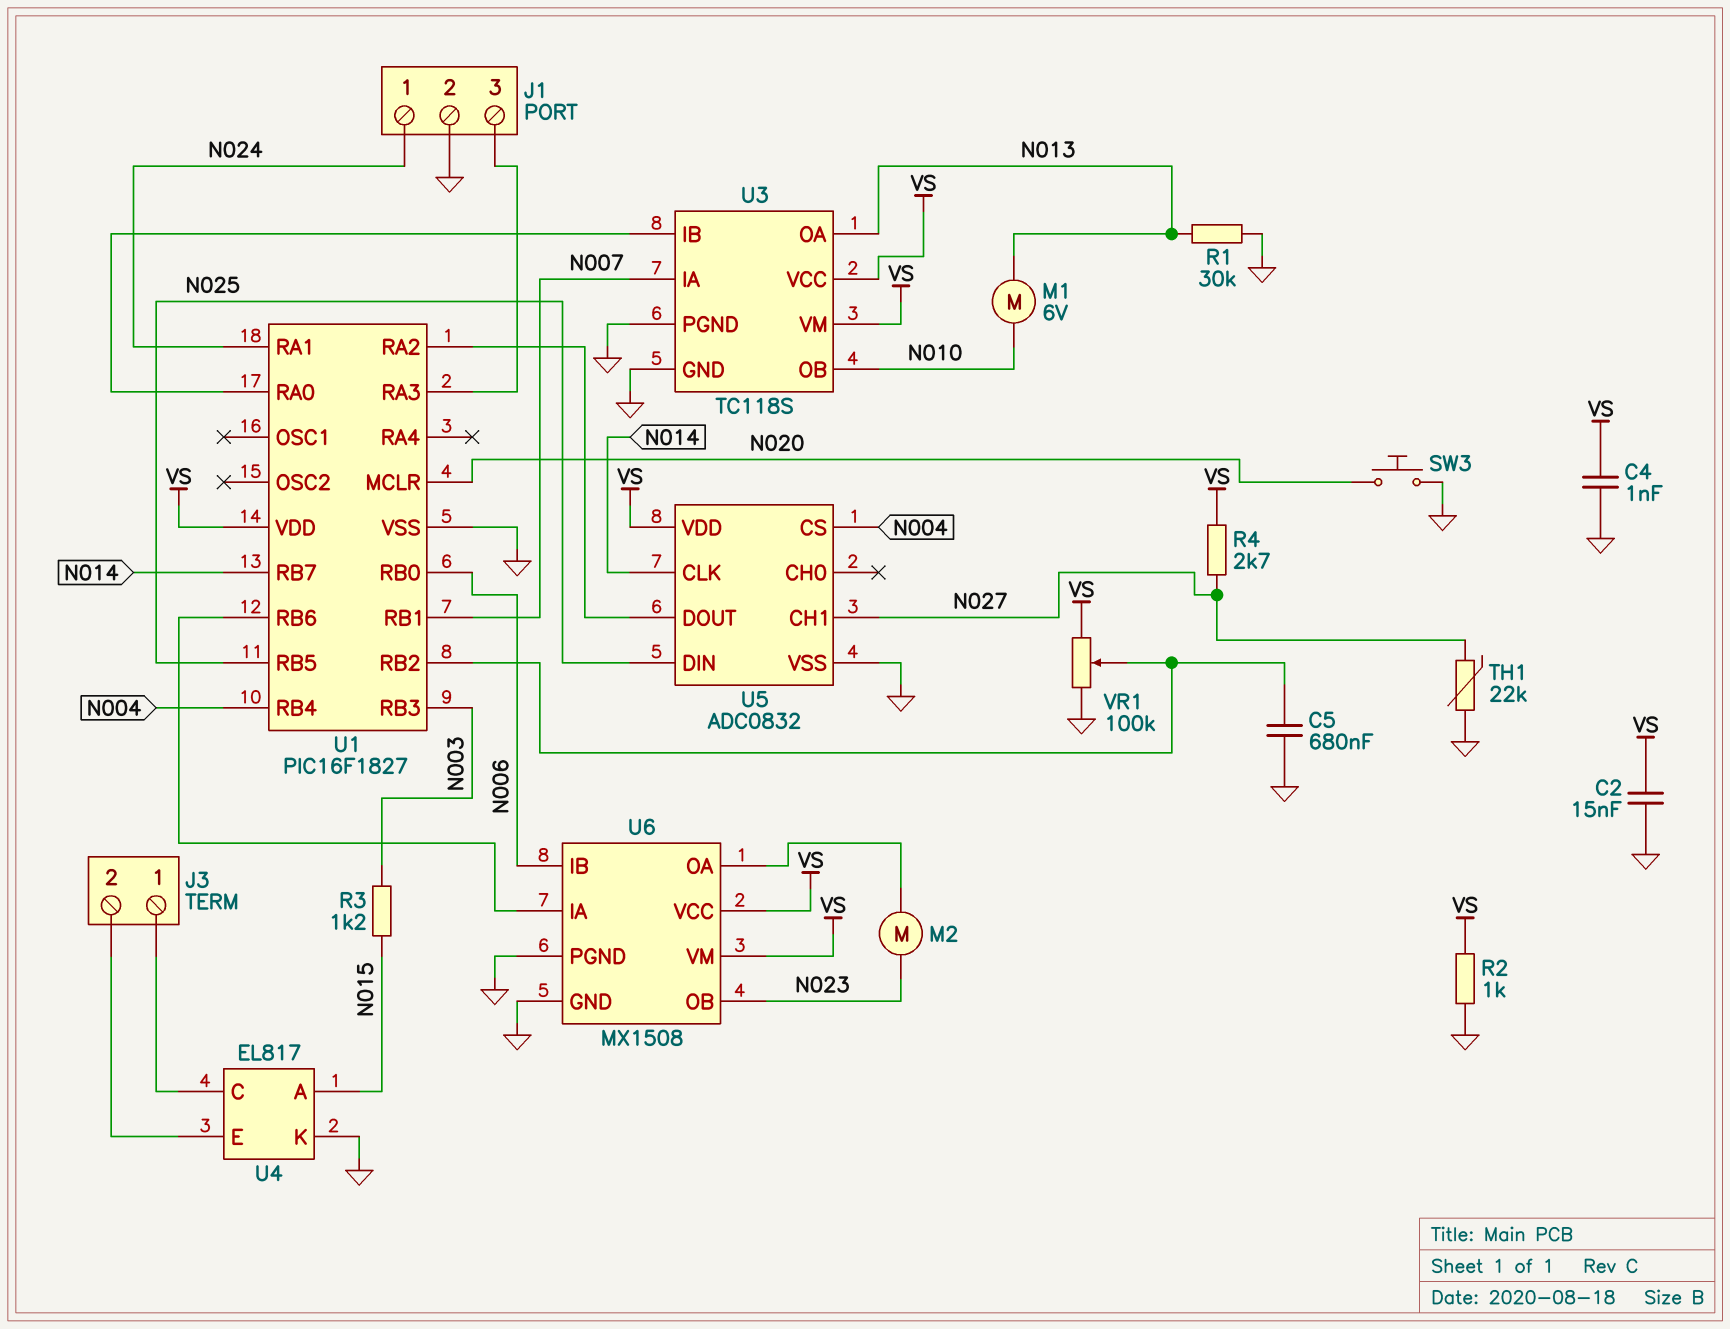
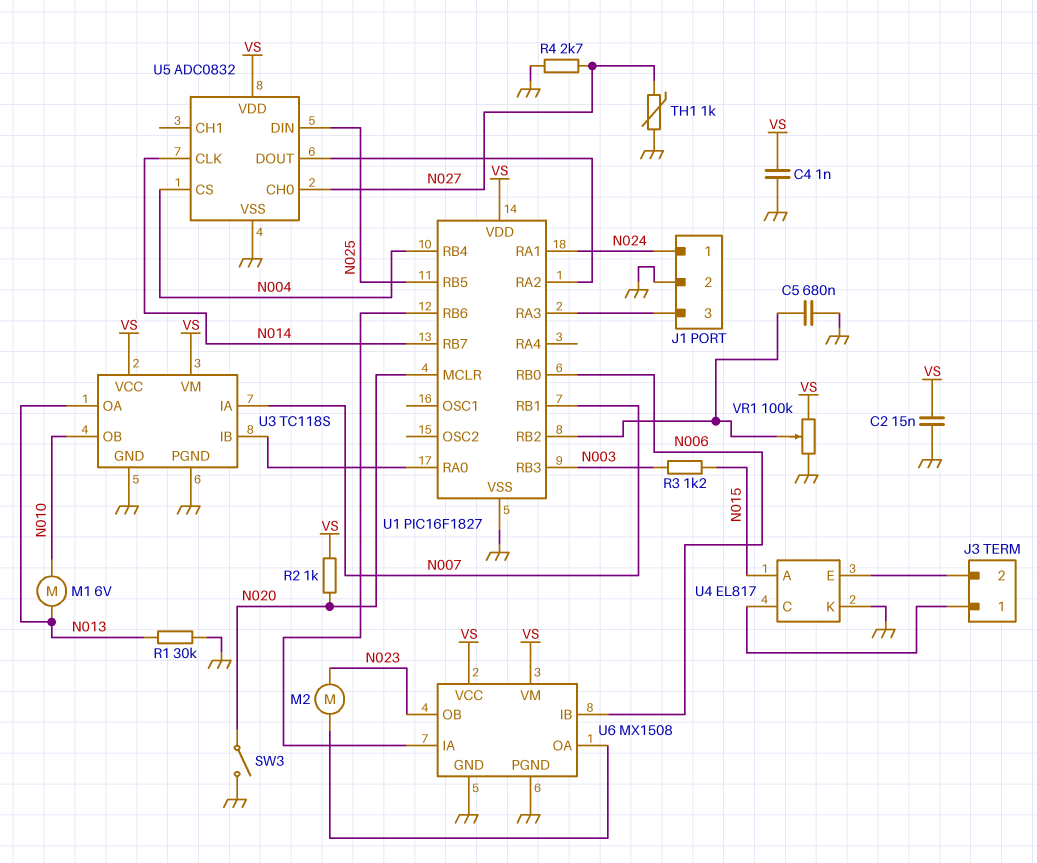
R2: 1k (GND, VS) -> 1k (N020, VS)
R4: 2.7k (N027, VS) -> 2.7k (GND, N027)
SW3: button (GND, N020) -> switch (GND, N020)
TH1: 22k (GND, N027) -> 1k (GND, N027)
U5 pin CH0: none -> N027
U5 pin CH1: N027 -> none

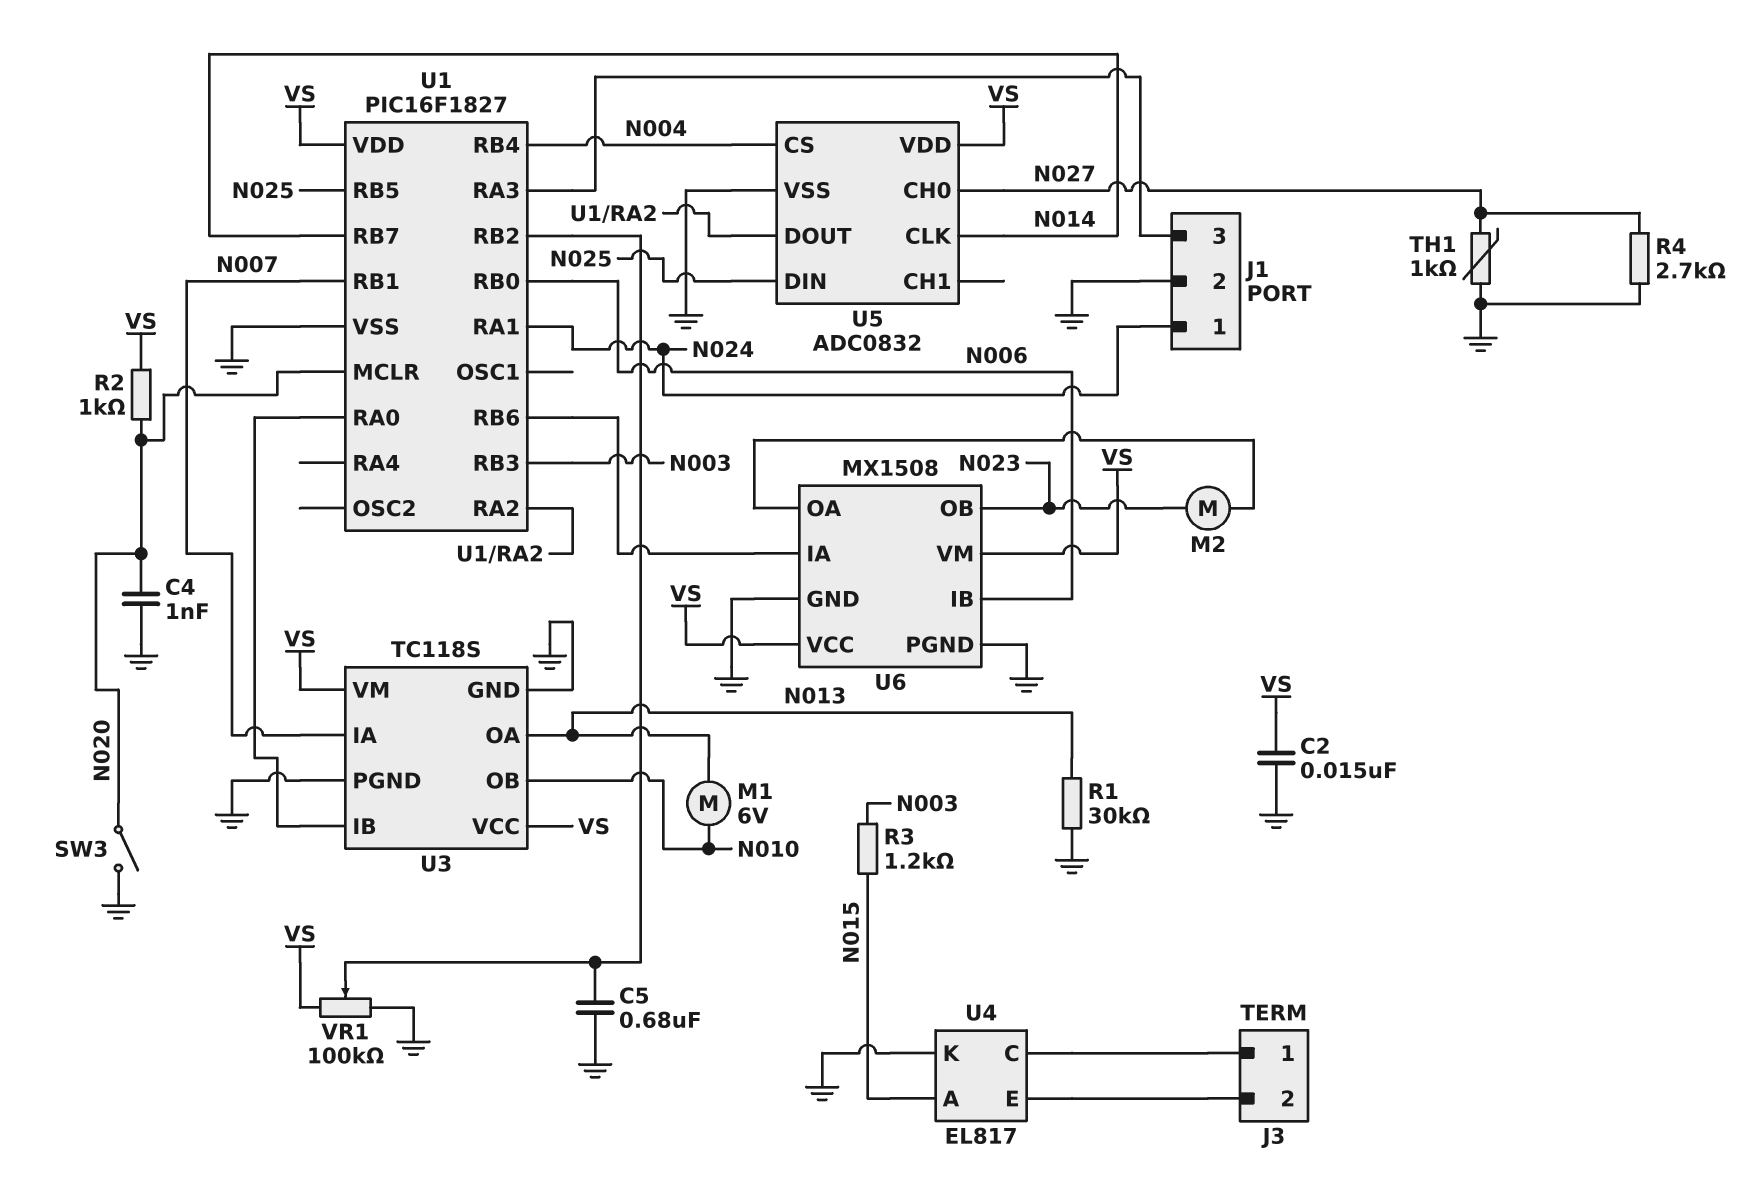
C4: 1nF (GND, VS) -> 1nF (GND, N020)

